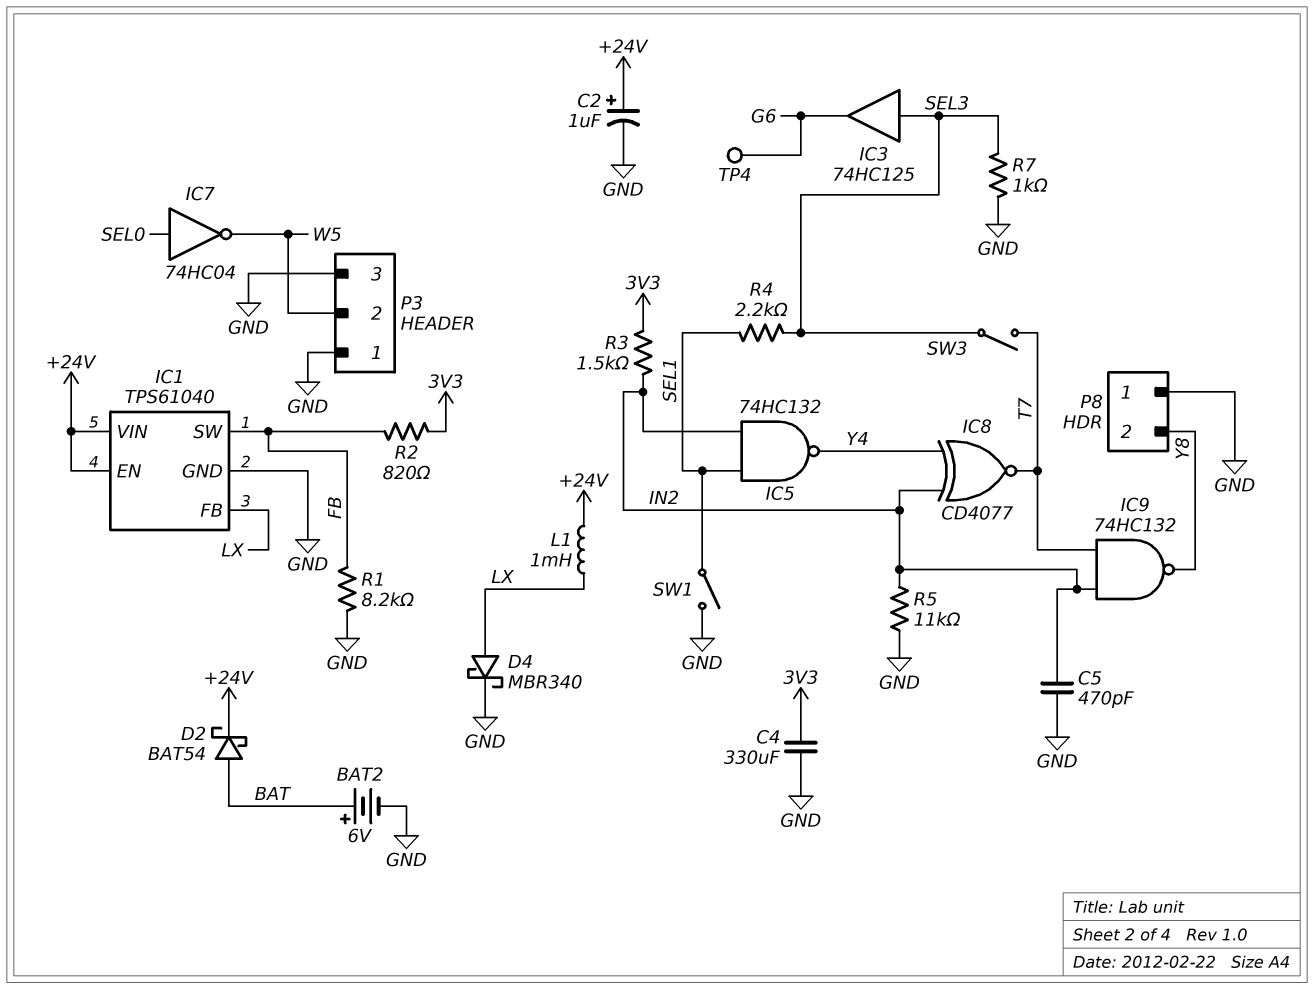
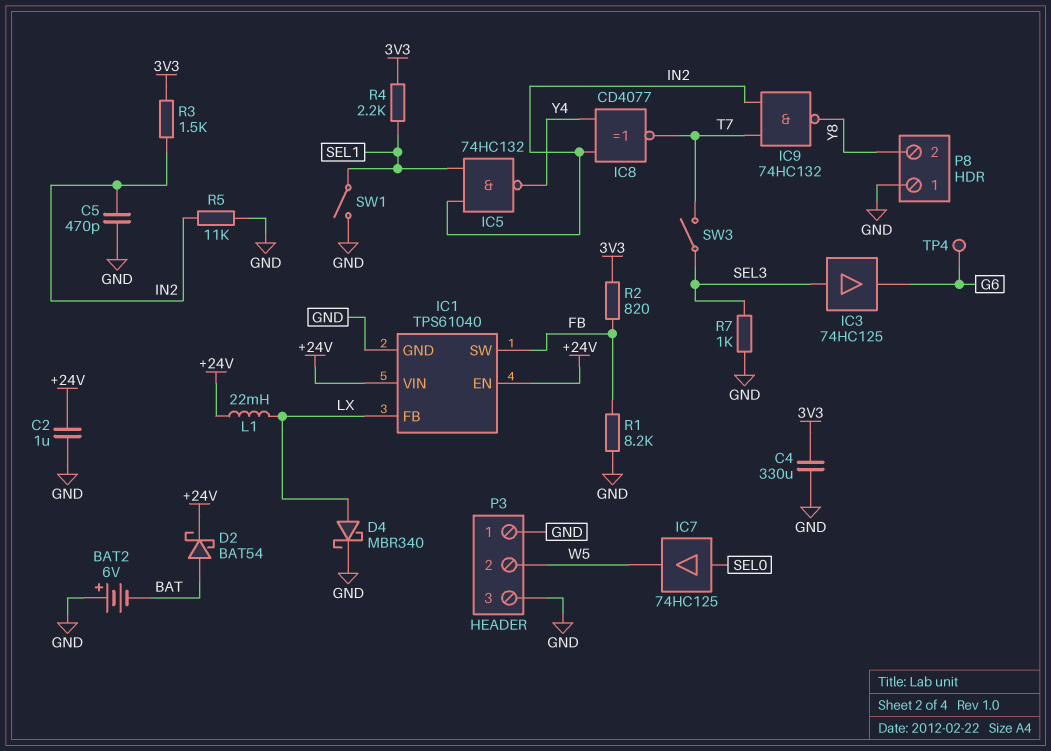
BAT2: 6V (plus BAT, minus GND) -> 6V (plus GND, minus BAT)
C2: 1uF (plus +24V, minus GND) -> 1uF (+24V, GND)
IC7: NOT 74HC04 (in SEL0, out W5) -> buffer 74HC125 (in SEL0, out W5)
L1: 1mH (+24V, LX) -> 22mH (+24V, LX)
R4: 2.2k (SEL1, SEL3) -> 2.2k (3V3, SEL1)

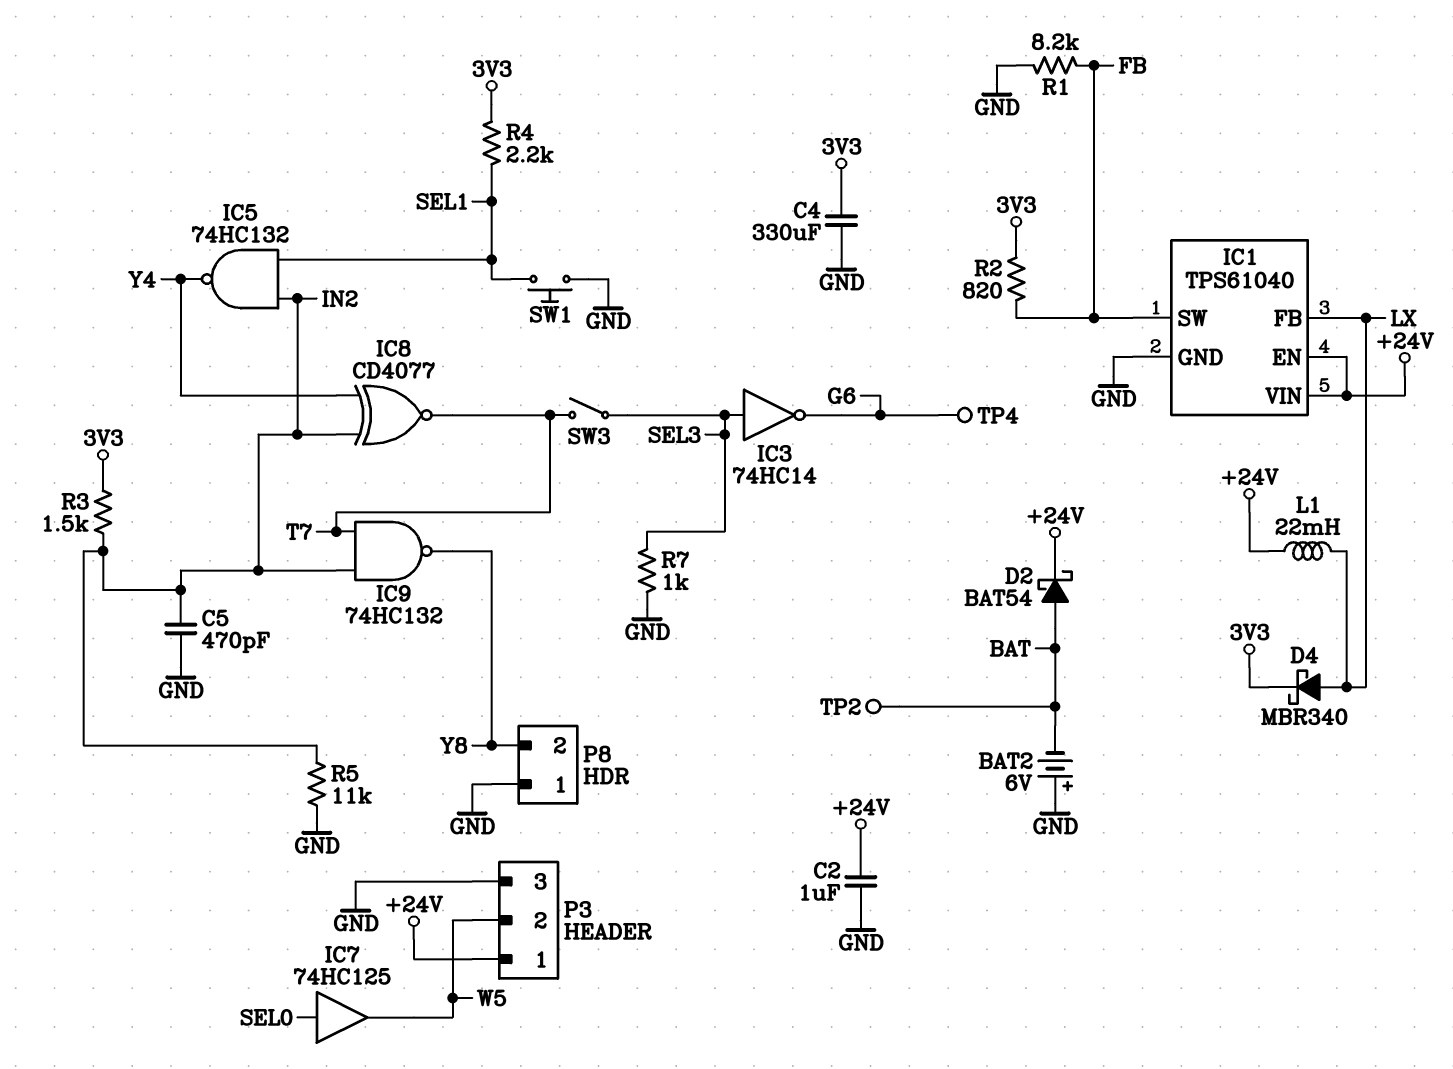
D4: schottky MBR340 (A LX, K GND) -> schottky MBR340 (A LX, K 3V3)
IC3: buffer 74HC125 (in SEL3, out G6) -> NOT 74HC14 (in SEL3, out G6)
P3 pin 1: GND -> +24V
SW1: switch (GND, SEL1) -> button (GND, SEL1)
TP2: none -> test point (BAT)

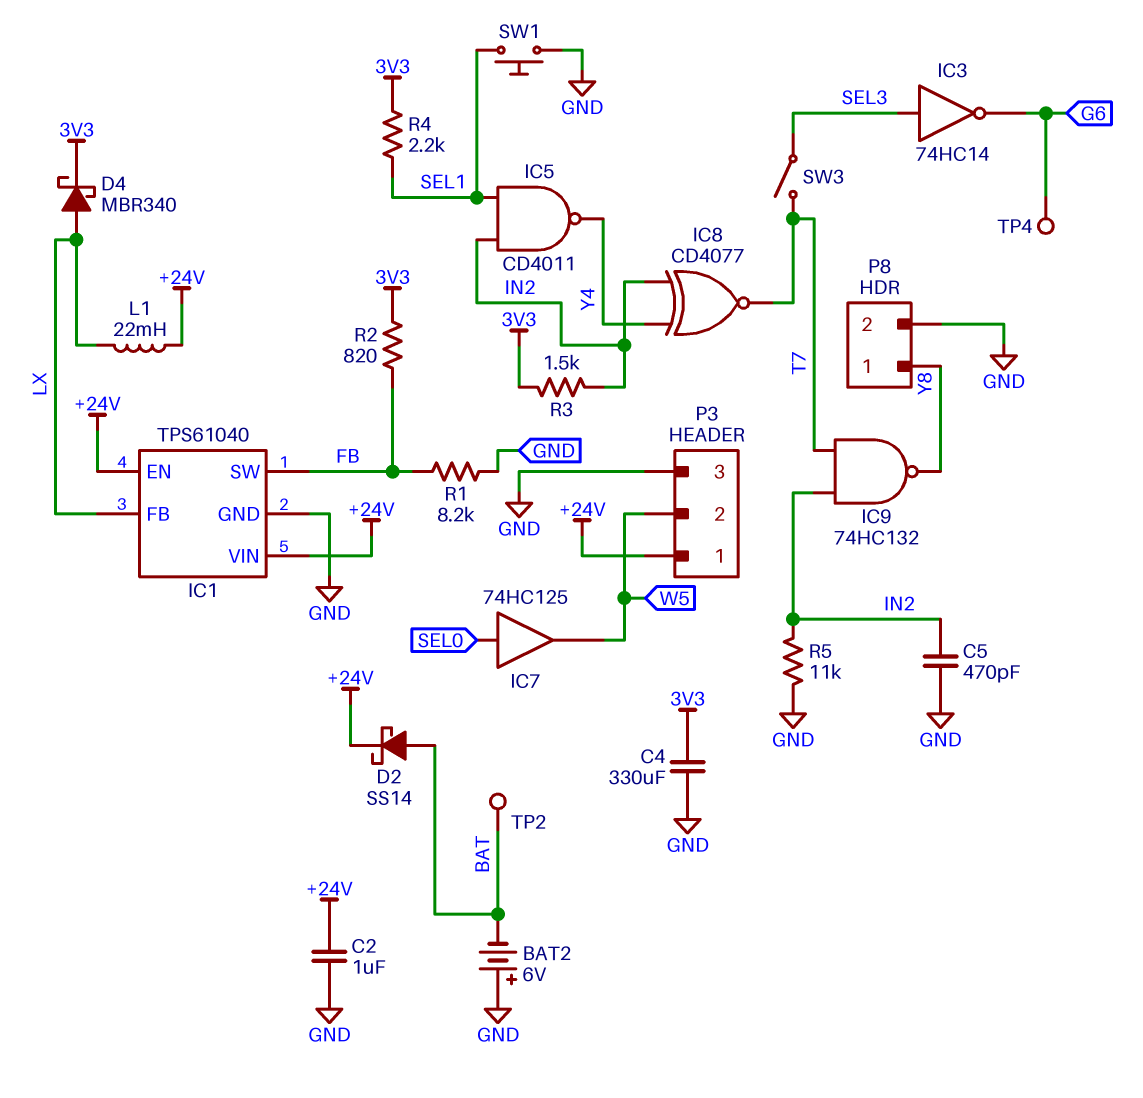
D2: schottky BAT54 (A BAT, K +24V) -> schottky SS14 (A BAT, K +24V)
IC5: NAND 74HC132 (in IN2, in SEL1, out Y4) -> NAND CD4011 (in IN2, in SEL1, out Y4)
P8 pin 1: GND -> Y8
P8 pin 2: Y8 -> GND
R7: 1k (GND, SEL3) -> none

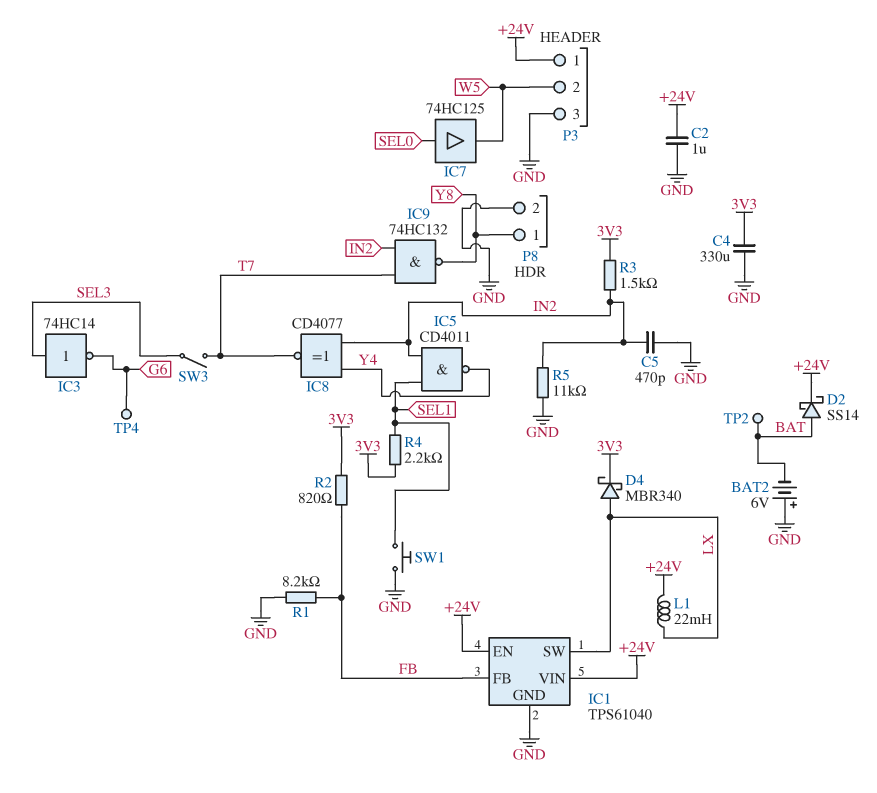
IC1 pin FB: LX -> FB
IC1 pin SW: FB -> LX

